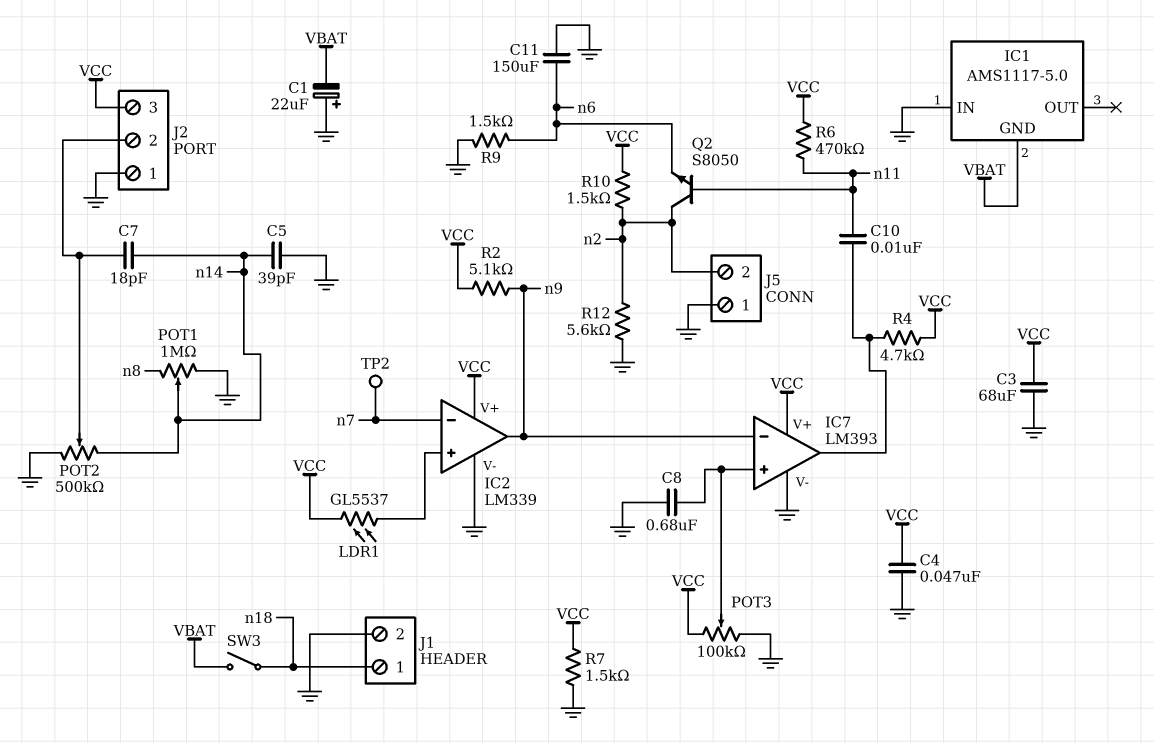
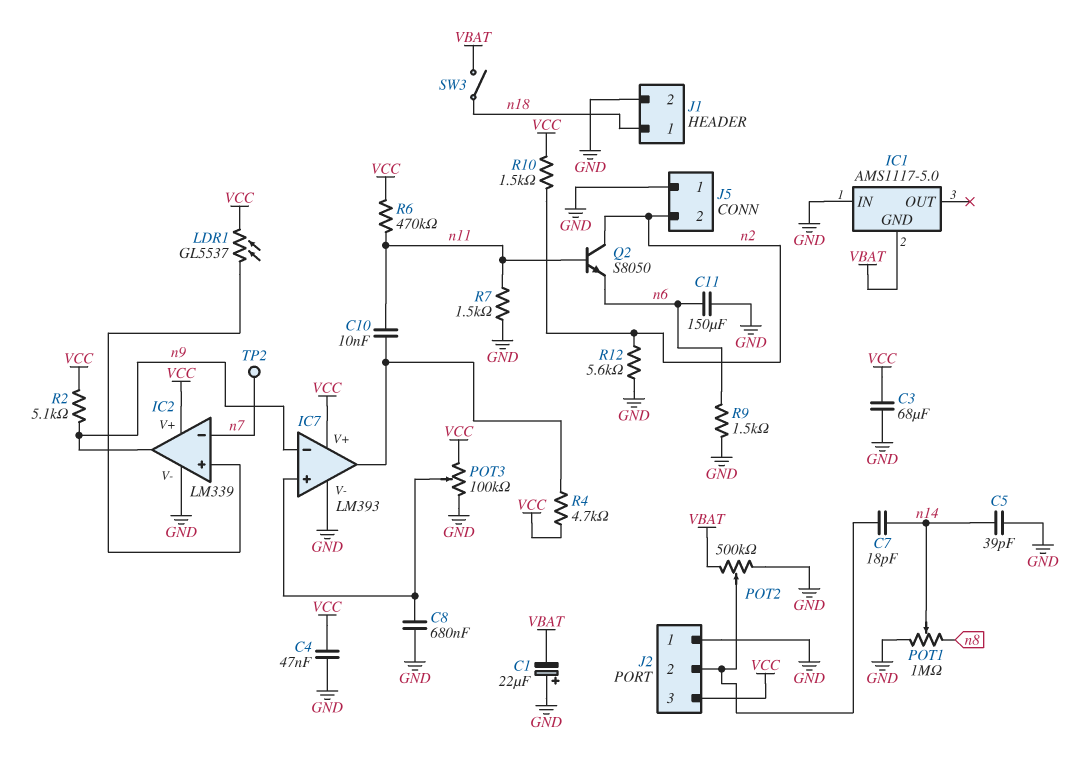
POT2: 500k (GND, n14, wiper J2/2) -> 500k (GND, VBAT, wiper J2/2)
R7: 1.5k (GND, VCC) -> 1.5k (GND, n11)

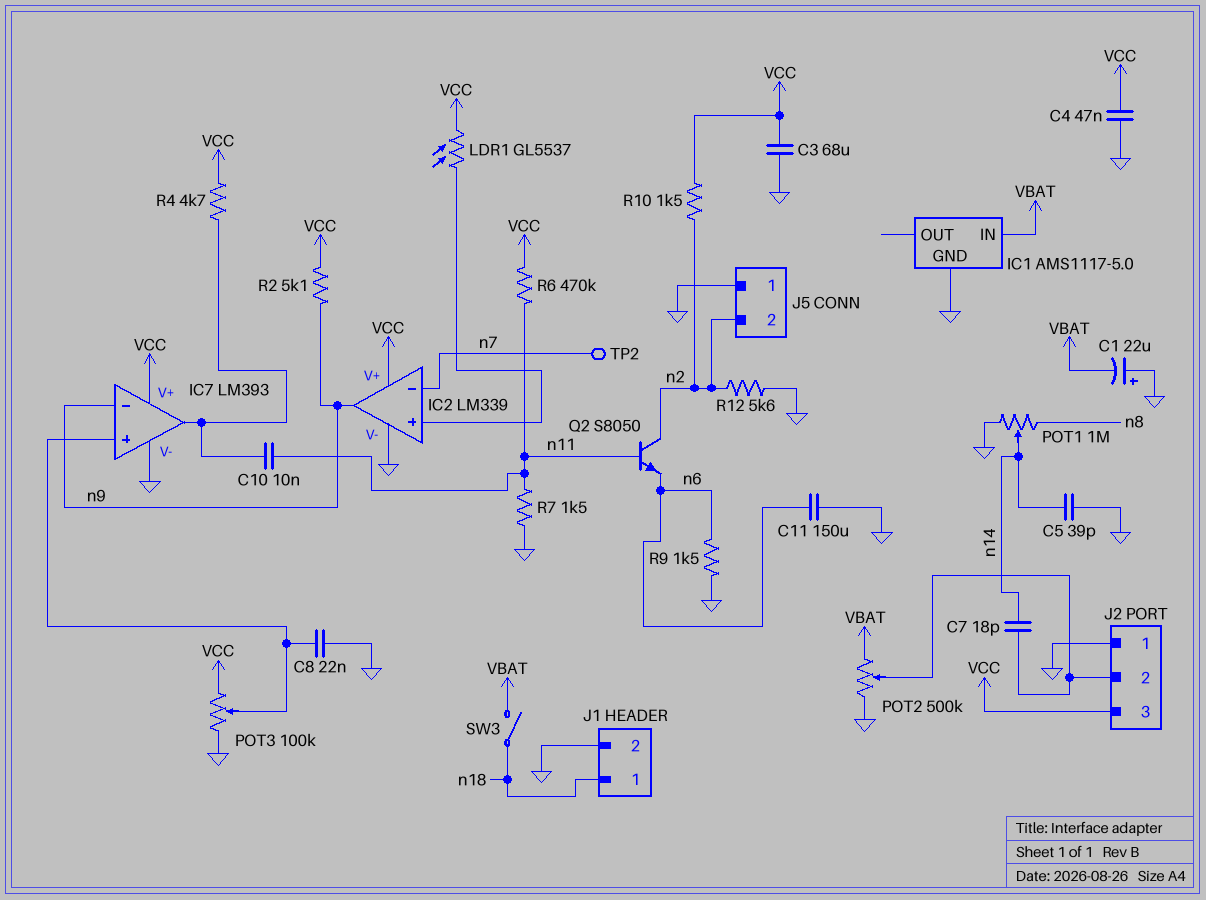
C8: 680nF (GND, IC7/in+) -> 22nF (GND, IC7/in+)
IC1 pin GND: VBAT -> GND
IC1 pin IN: GND -> VBAT

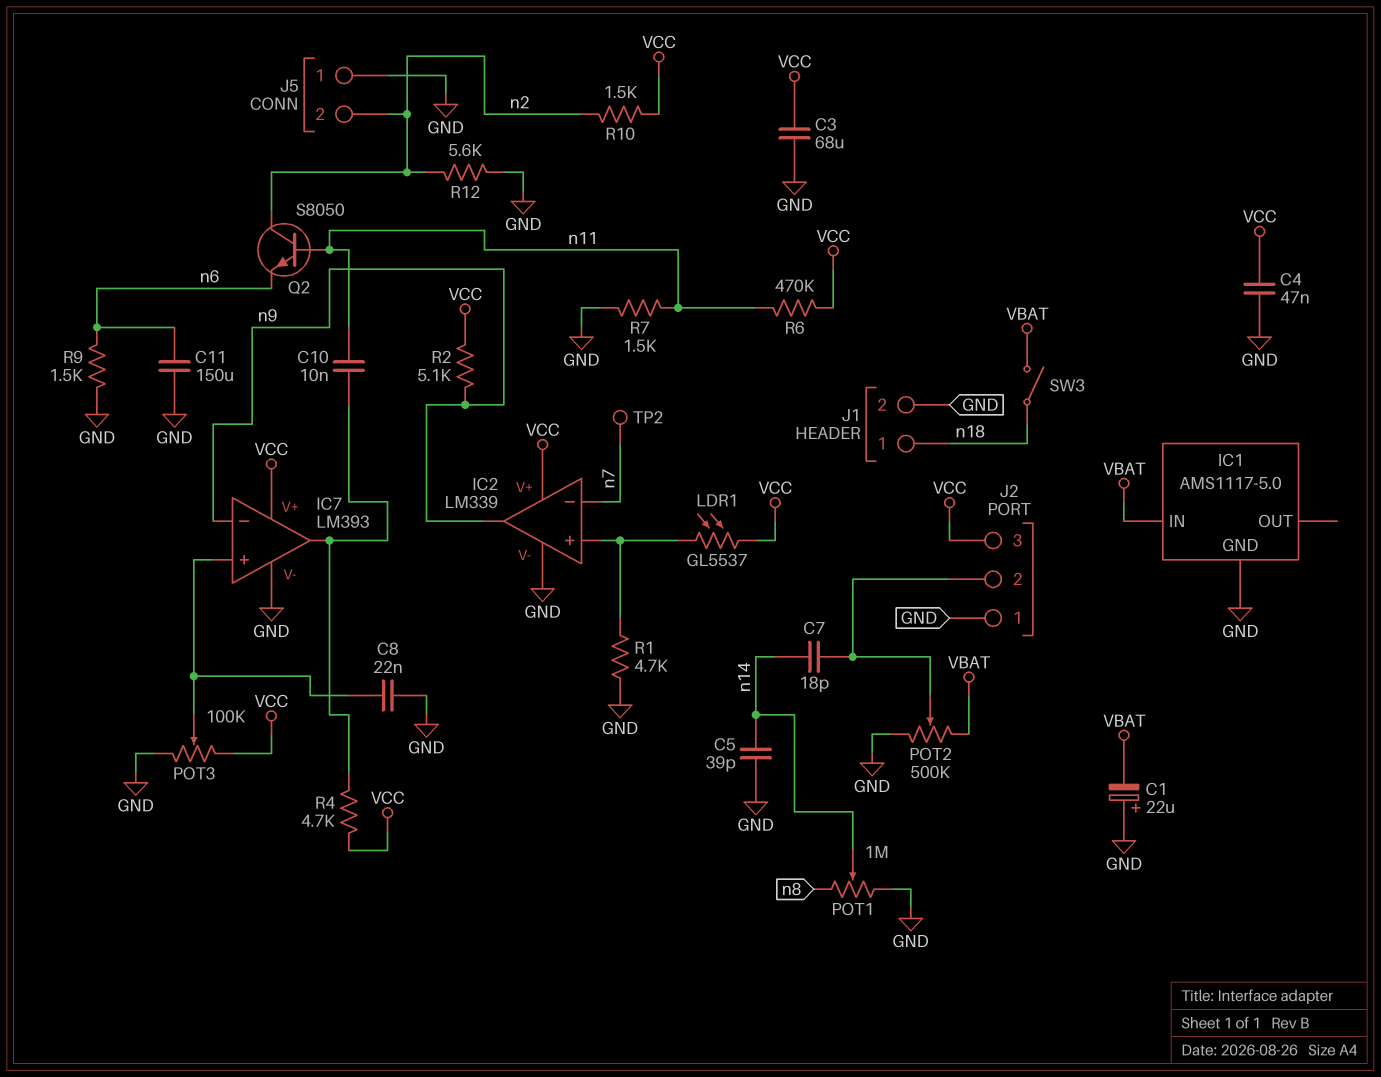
R1: none -> 4.7k (GND, IC2/in+)

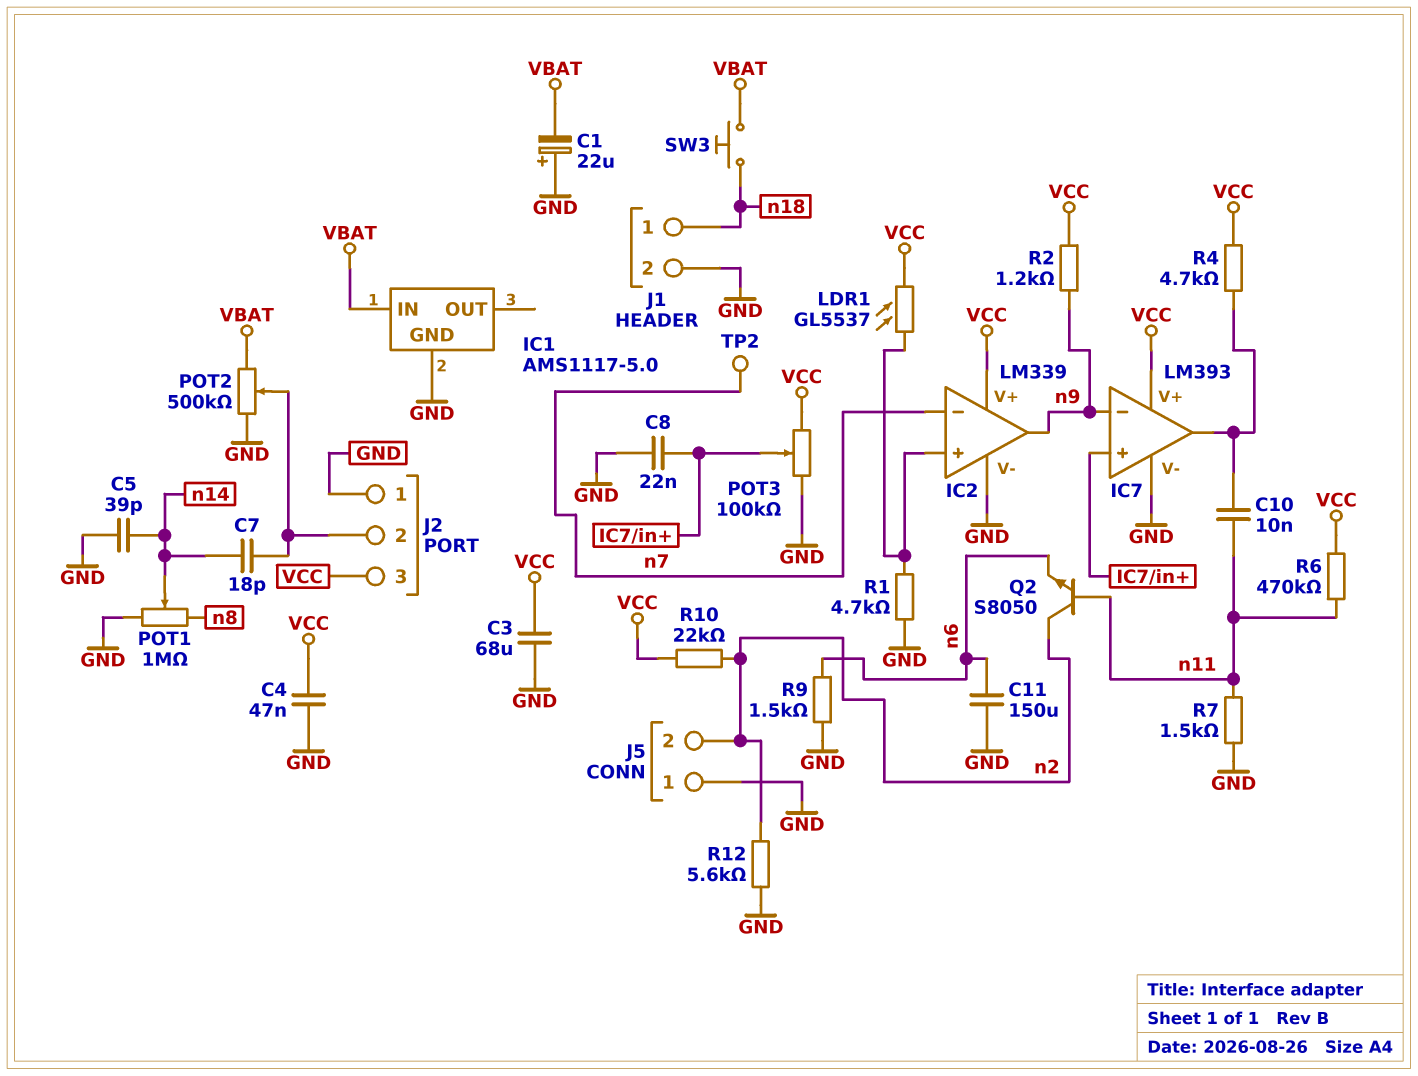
R2: 5.1k (VCC, n9) -> 1.2k (VCC, n9)
R10: 1.5k (VCC, n2) -> 22k (VCC, n2)
SW3: switch (VBAT, n18) -> button (VBAT, n18)

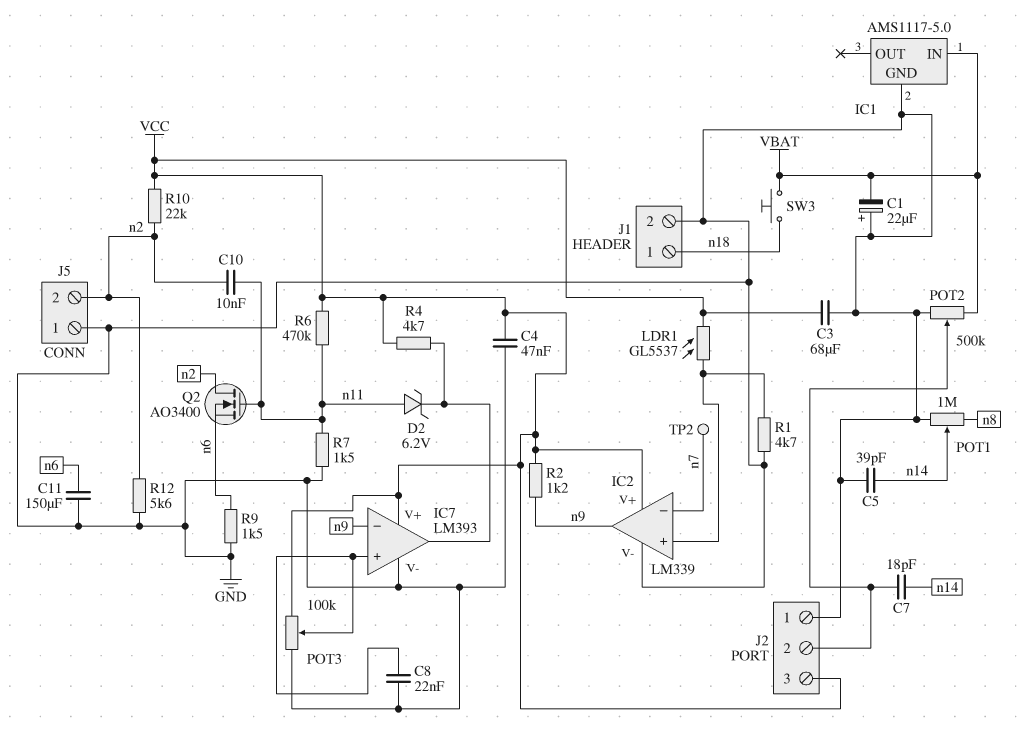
C10: 10nF (IC7/out, n11) -> 10nF (n2, n11)
D2: none -> zener 6.2V (A n11, K IC7/out)
Q2: NPN S8050 (B n11, C n2, E n6) -> NMOS AO3400 (G n11, D n2, S n6)

